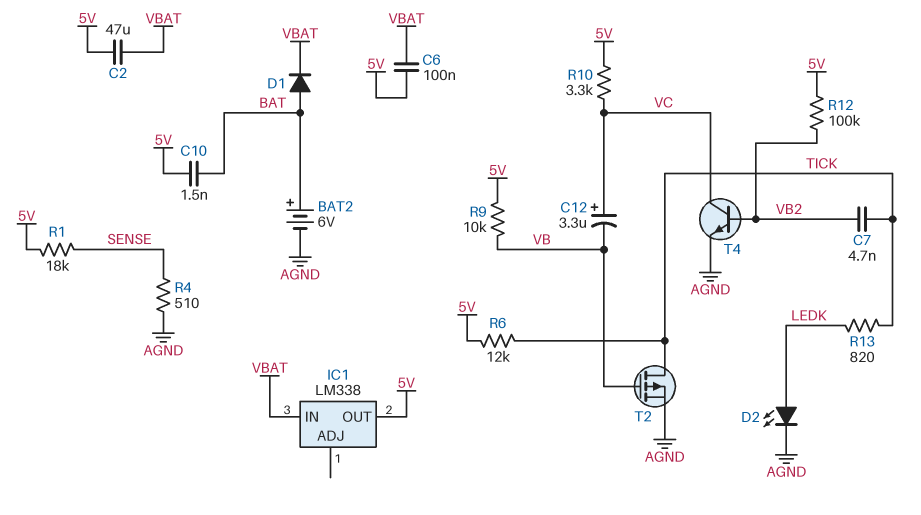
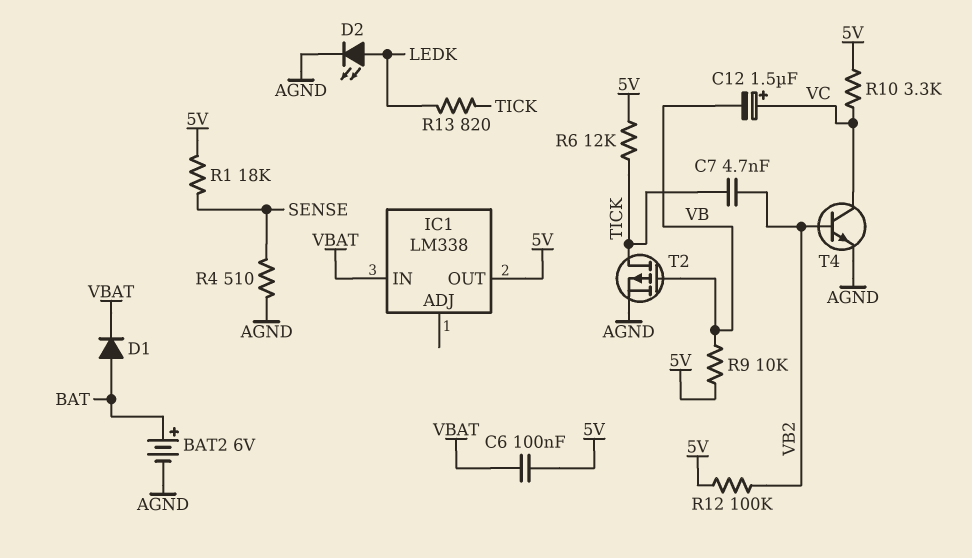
C2: 47uF (5V, VBAT) -> none
C10: 1.5nF (5V, BAT) -> none
C12: 3.3uF (plus VC, minus VB) -> 1.5uF (plus VC, minus VB)

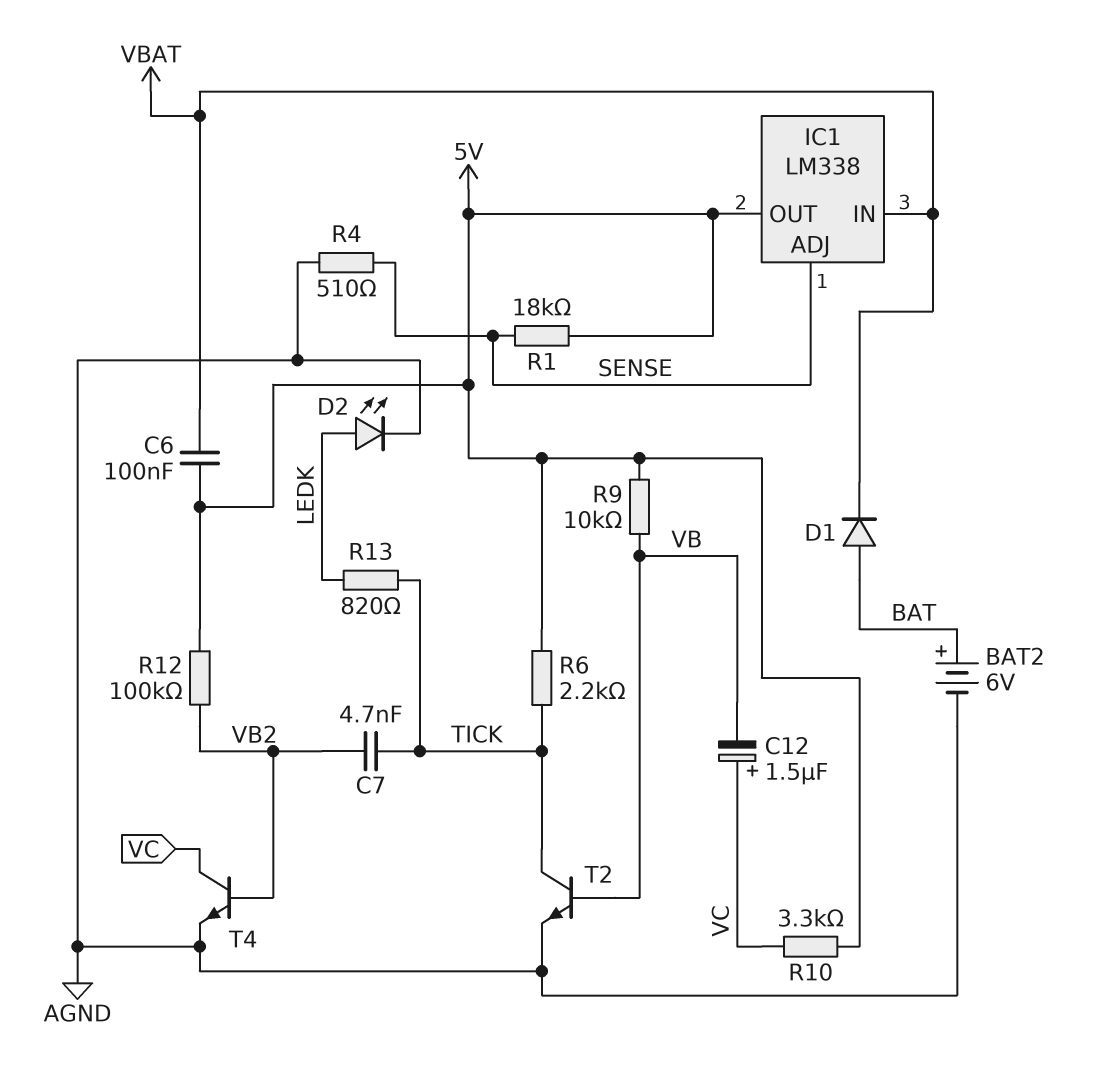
IC1 pin ADJ: none -> SENSE
R6: 12k (5V, TICK) -> 2.2k (5V, TICK)
T2: PMOS (G VB, D TICK, S AGND) -> NPN (B VB, C TICK, E AGND)

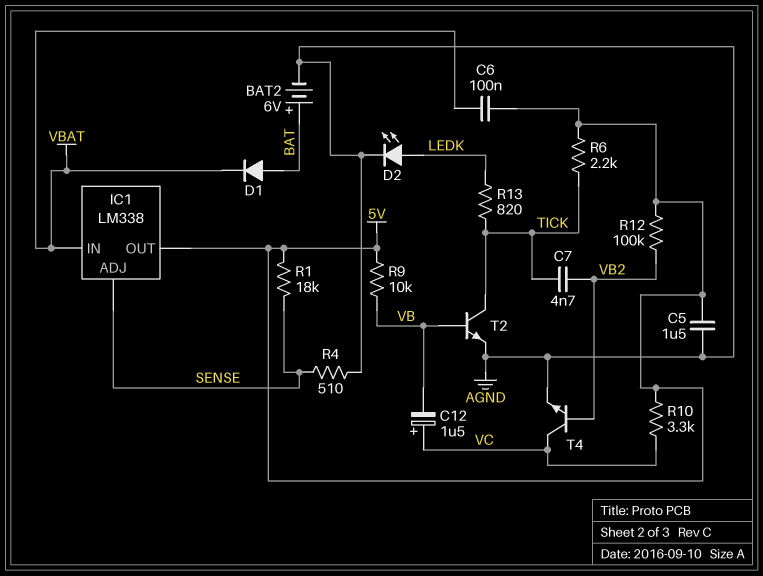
C5: none -> 1.5uF (5V, AGND)

